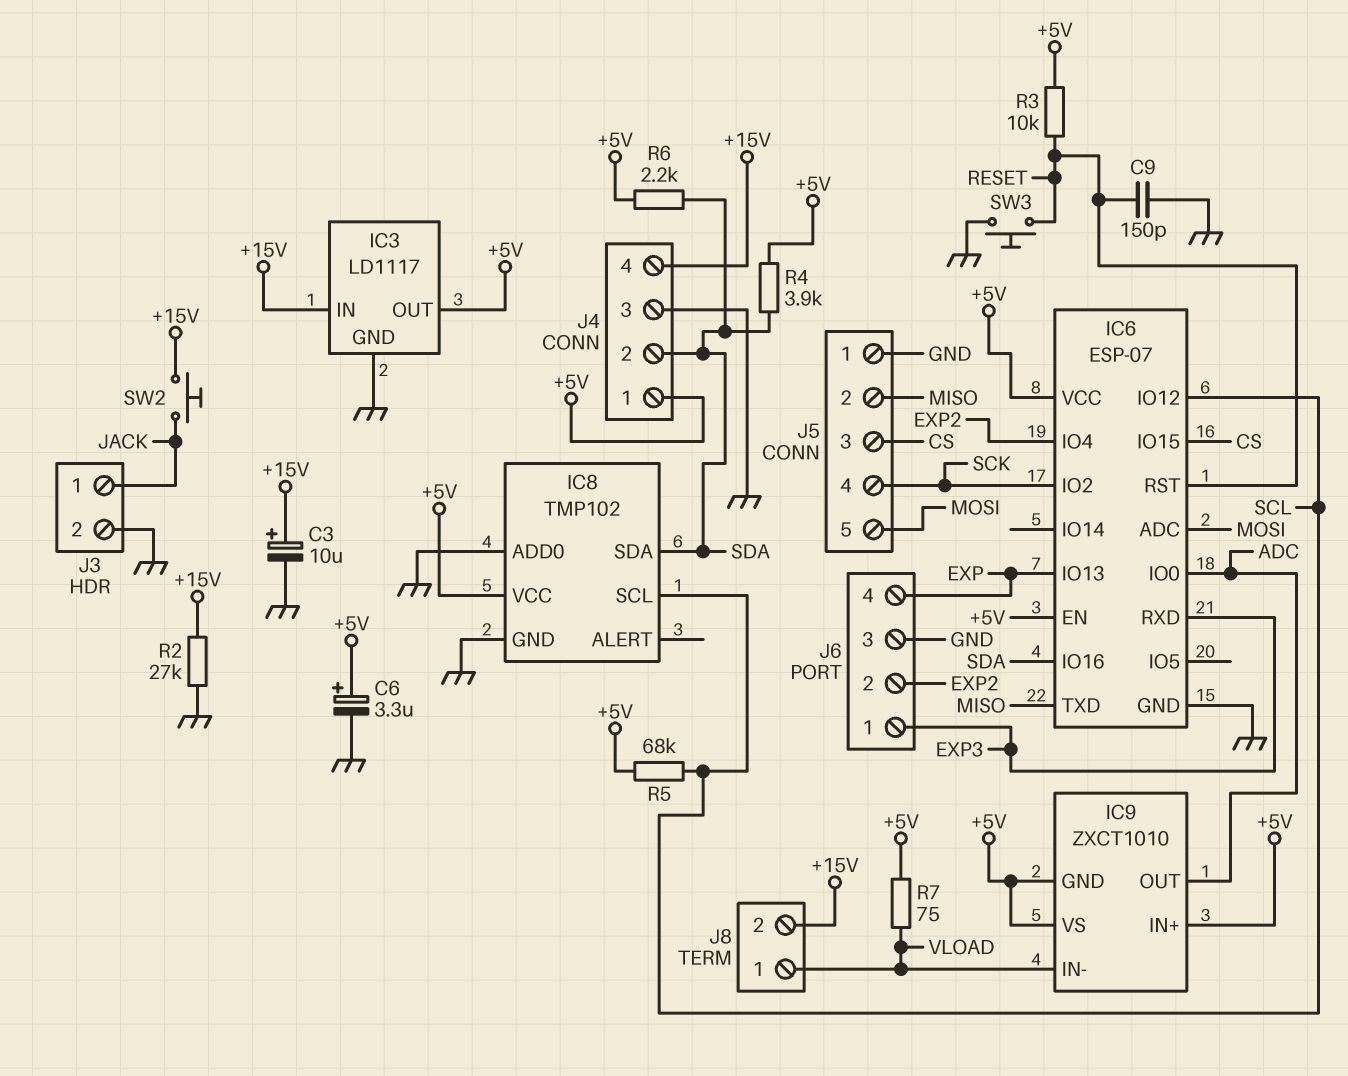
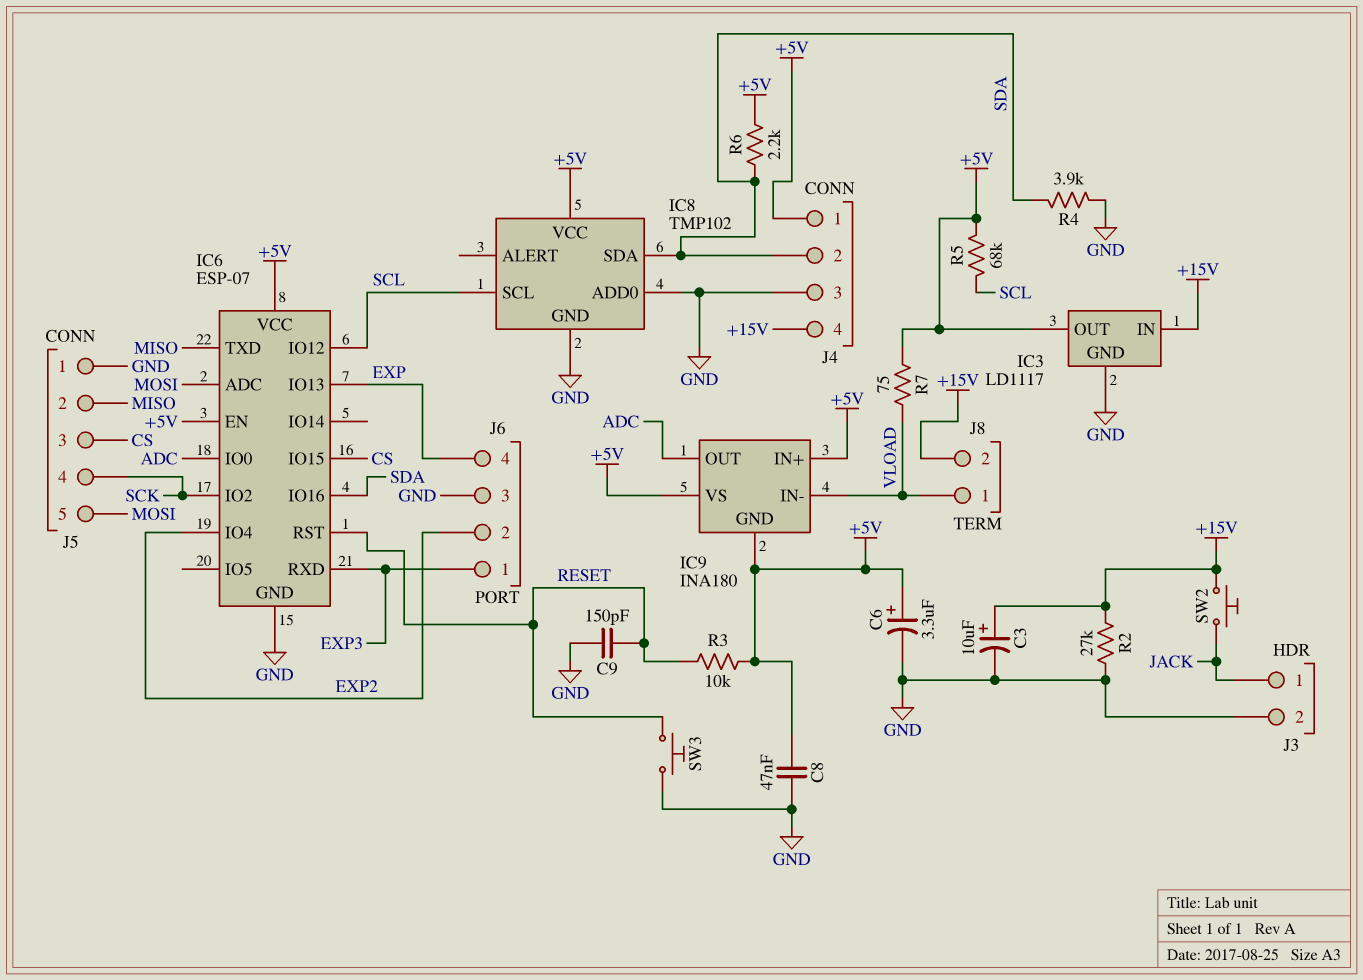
C8: none -> 47nF (+5V, GND)
IC9: ZXCT1010 -> INA180
R4: 3.9k (+5V, SDA) -> 3.9k (GND, SDA)

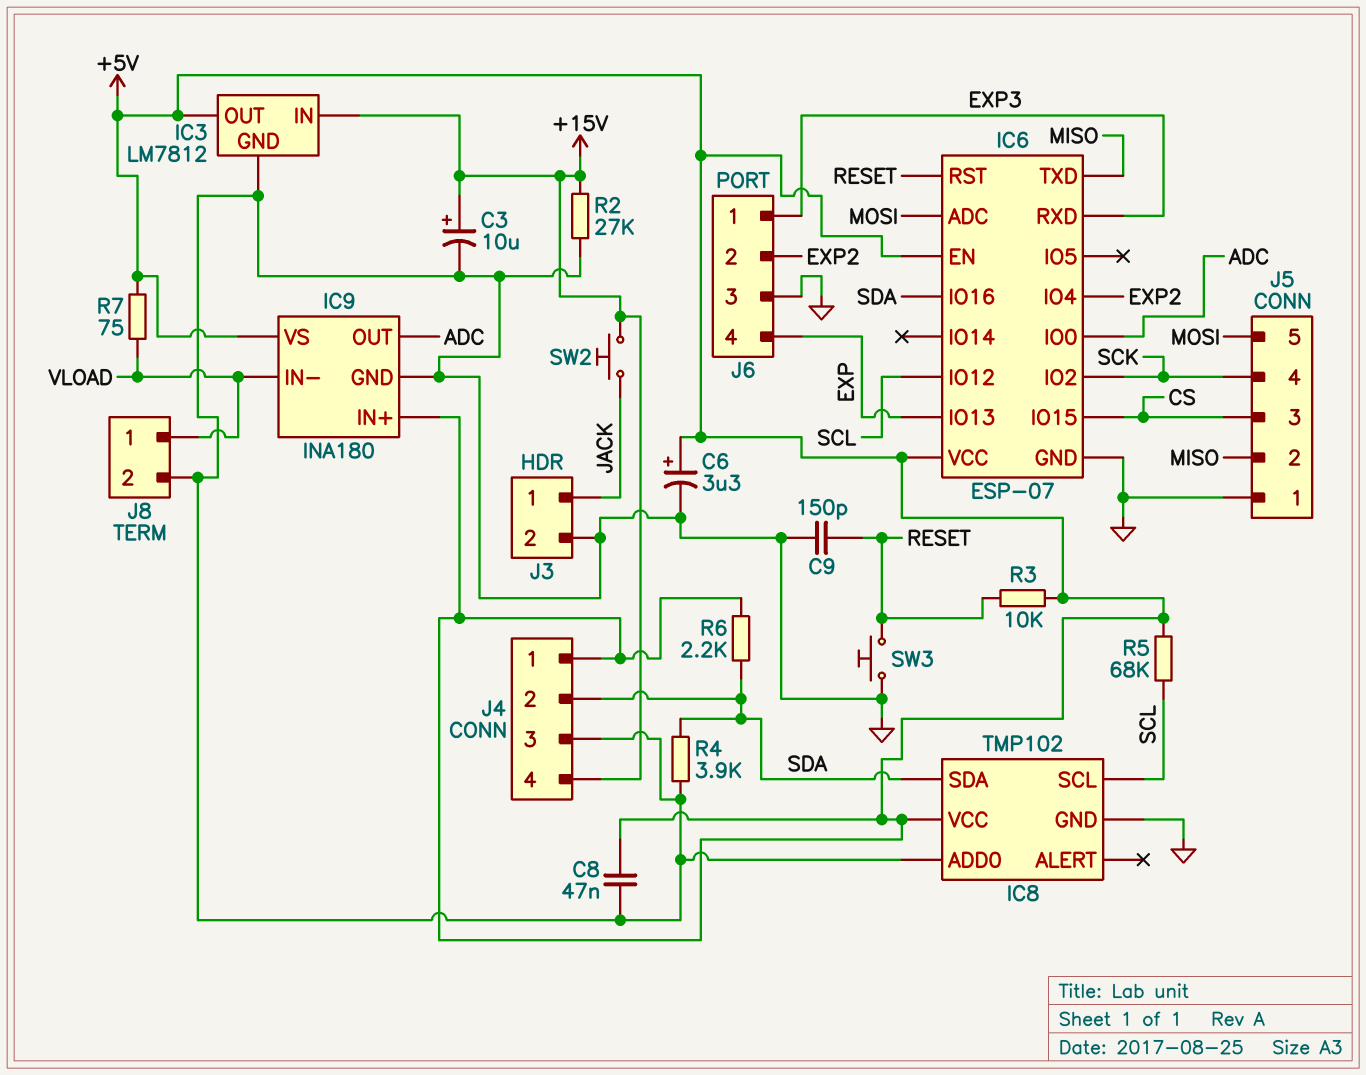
IC3: LD1117 -> LM7812
IC9 pin GND: +5V -> GND
J8 pin 2: +15V -> GND

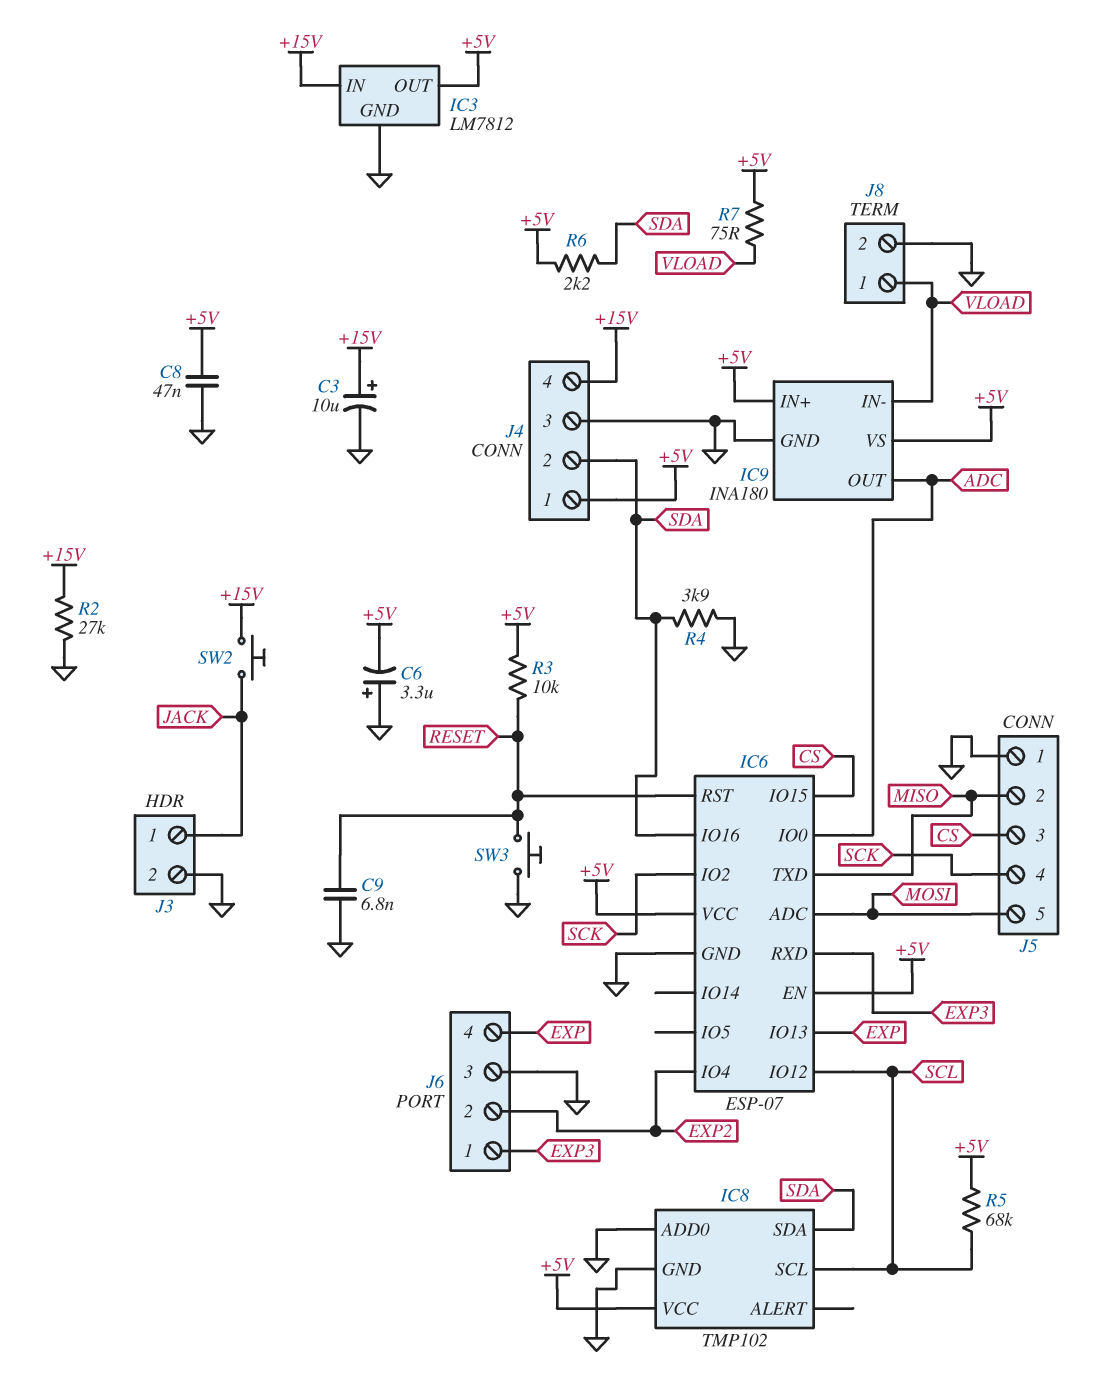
C6: 3.3uF (plus +5V, minus GND) -> 3.3uF (plus GND, minus +5V)
C9: 150pF (GND, RESET) -> 6.8nF (GND, RESET)

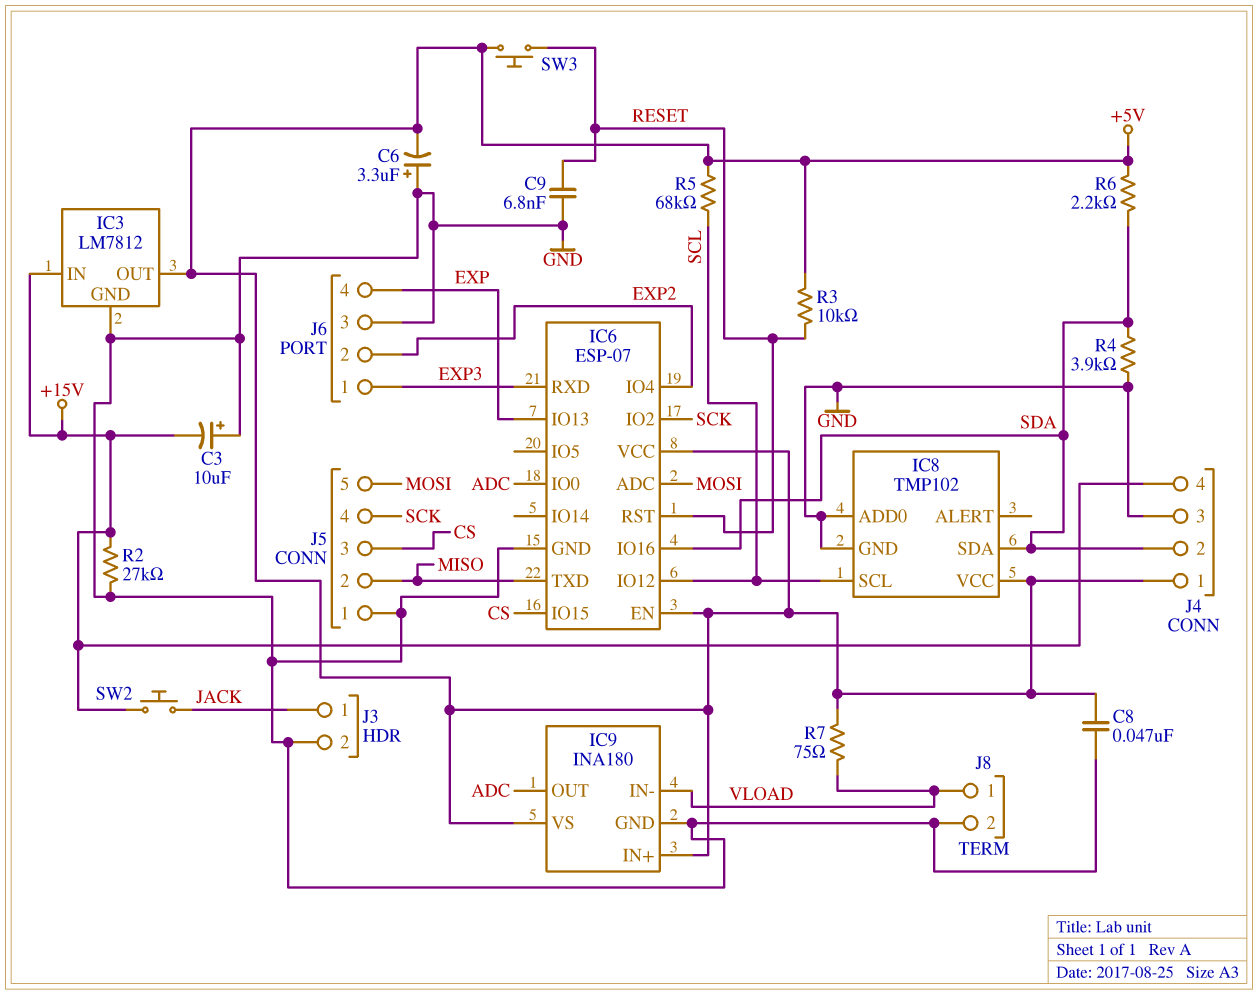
C3: 10uF (plus +15V, minus GND) -> 10uF (plus GND, minus +15V)
SW3: button (GND, RESET) -> button (+5V, RESET)

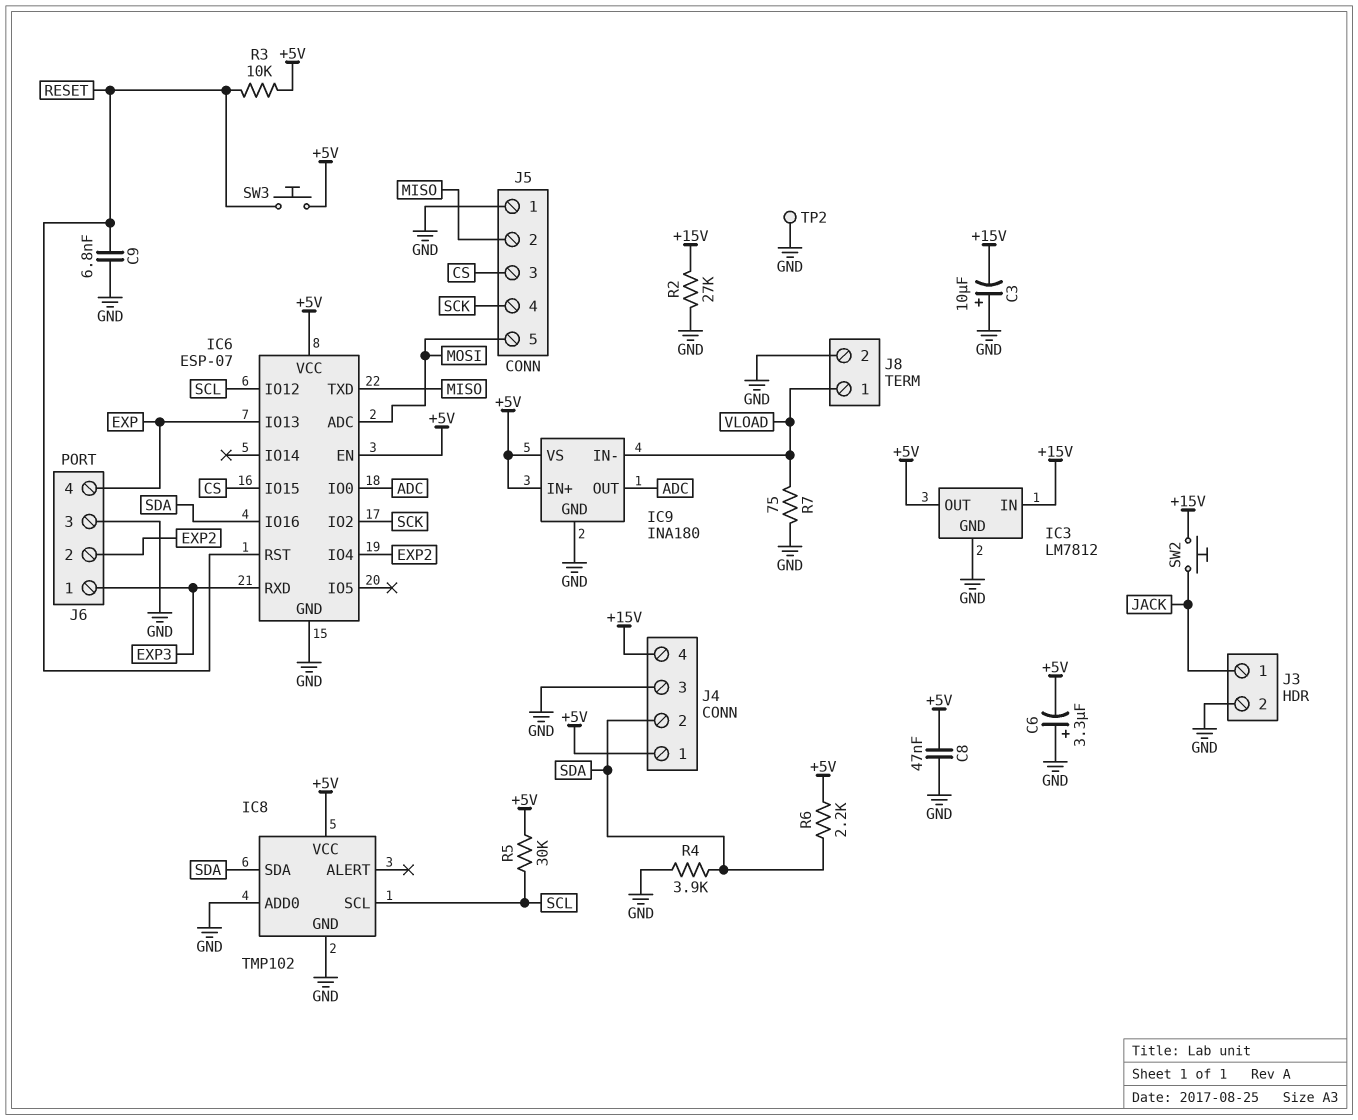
R5: 68k (+5V, SCL) -> 30k (+5V, SCL)
R7: 75 (+5V, VLOAD) -> 75 (GND, VLOAD)
TP2: none -> test point (GND)

